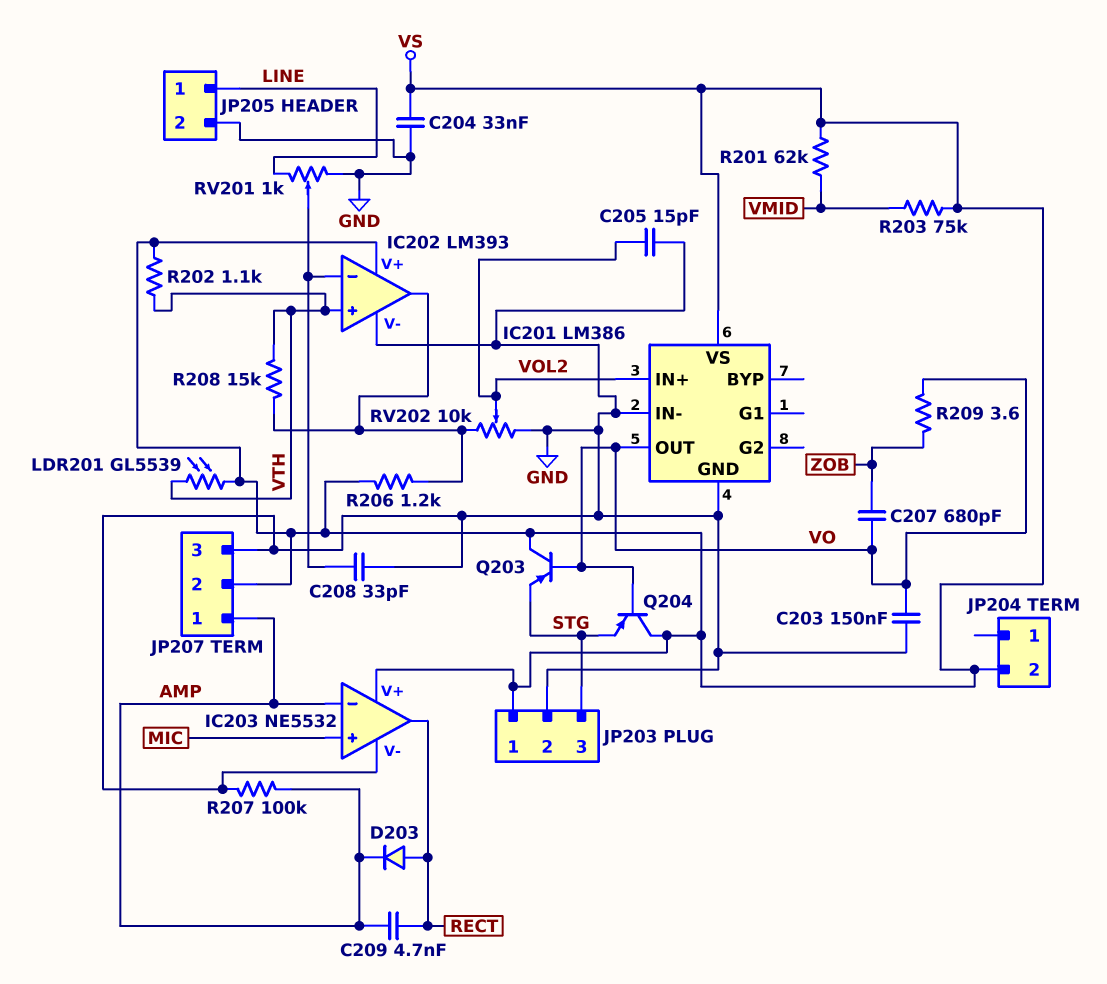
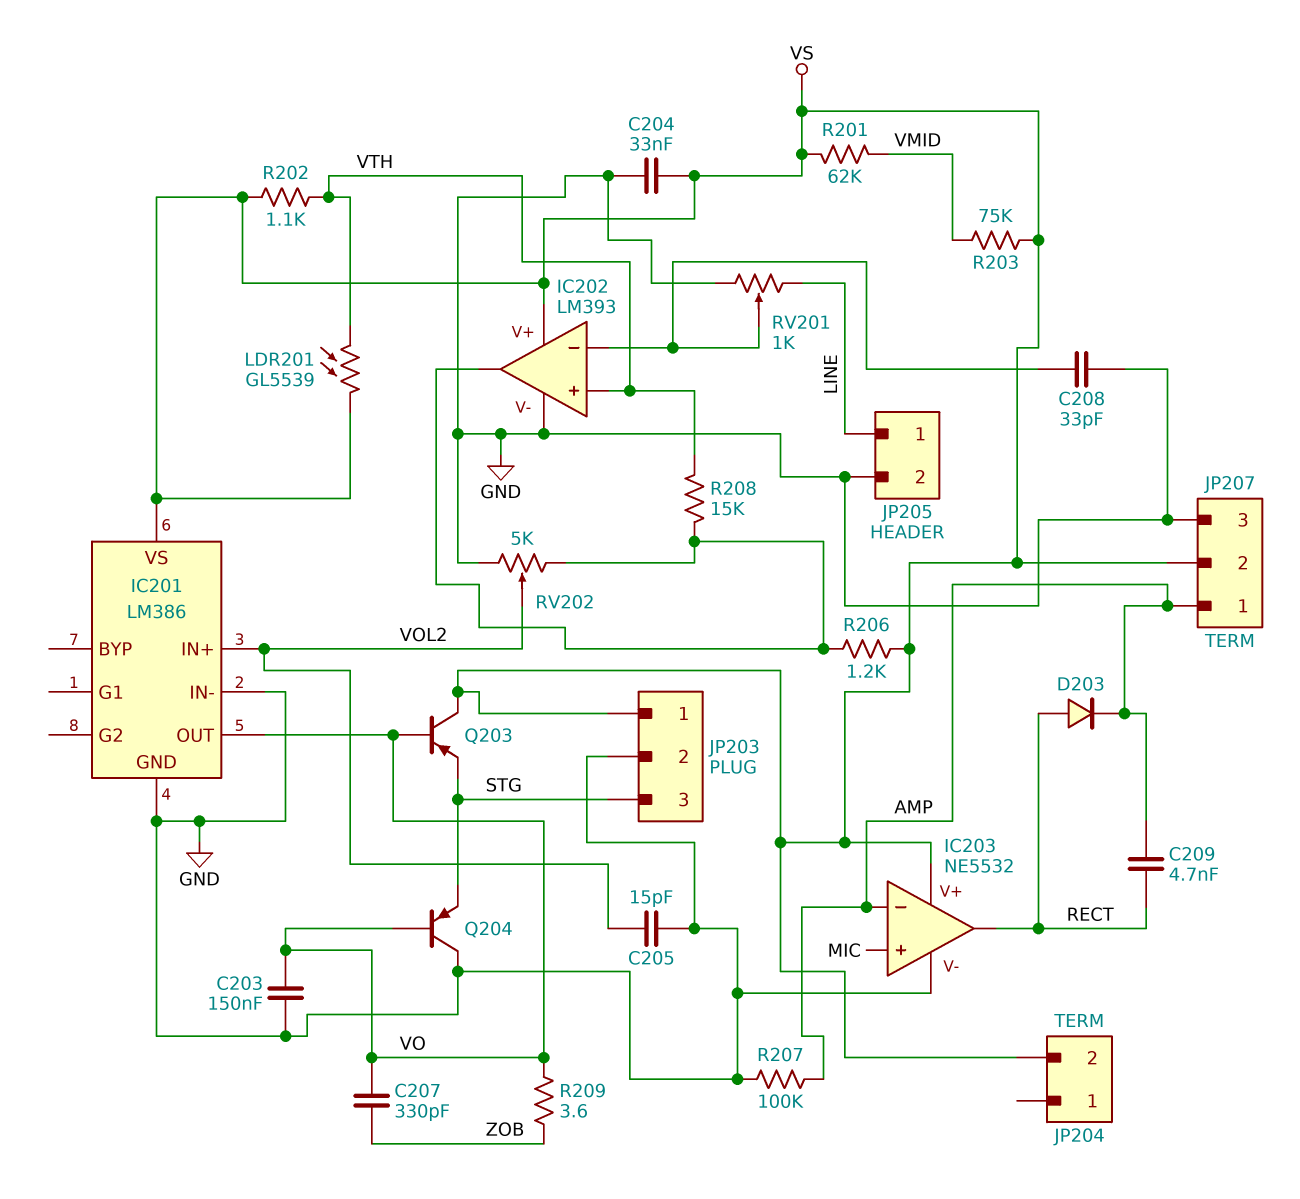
C207: 680pF (VO, ZOB) -> 330pF (VO, ZOB)
Q204: PNP (B VO, C VS, E STG) -> PNP (B VO, C GND, E STG)
RV202: 10k (GND, IC202/out, wiper VOL2) -> 5k (GND, IC202/out, wiper VOL2)

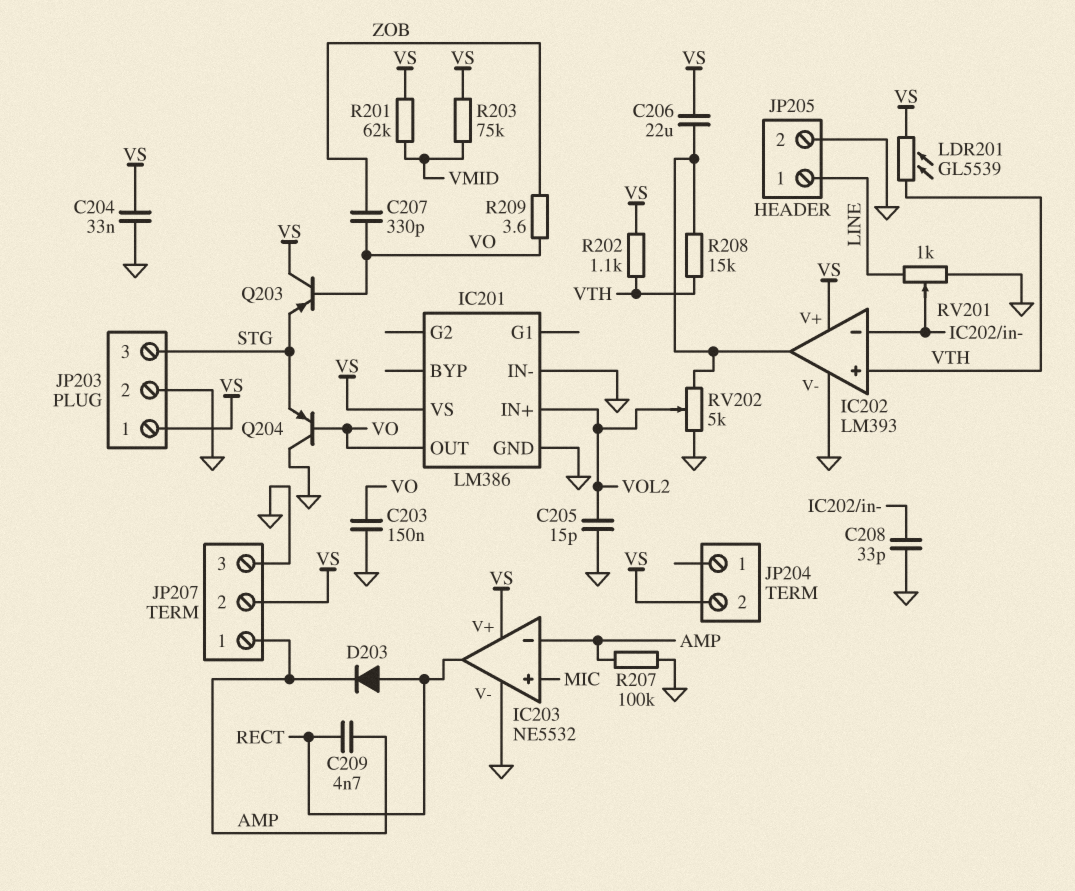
C206: none -> 22uF (IC202/out, VS)
R206: 1.2k (IC202/out, VS) -> none

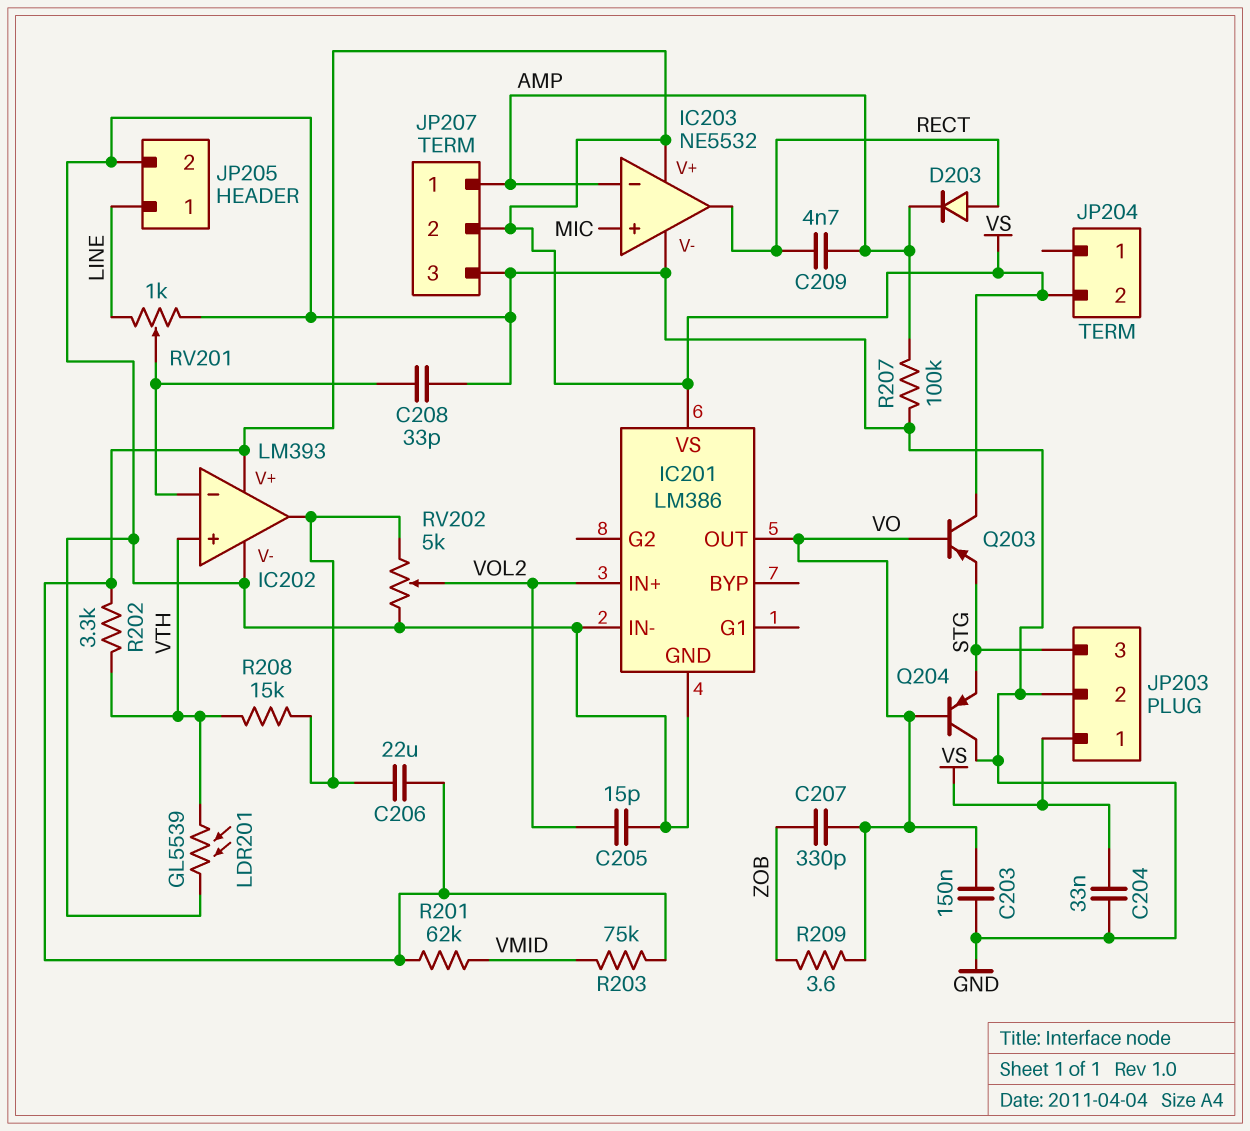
LDR201: GL5539 (VS, VTH) -> GL5539 (GND, VTH)
R202: 1.1k (VS, VTH) -> 3.3k (VS, VTH)

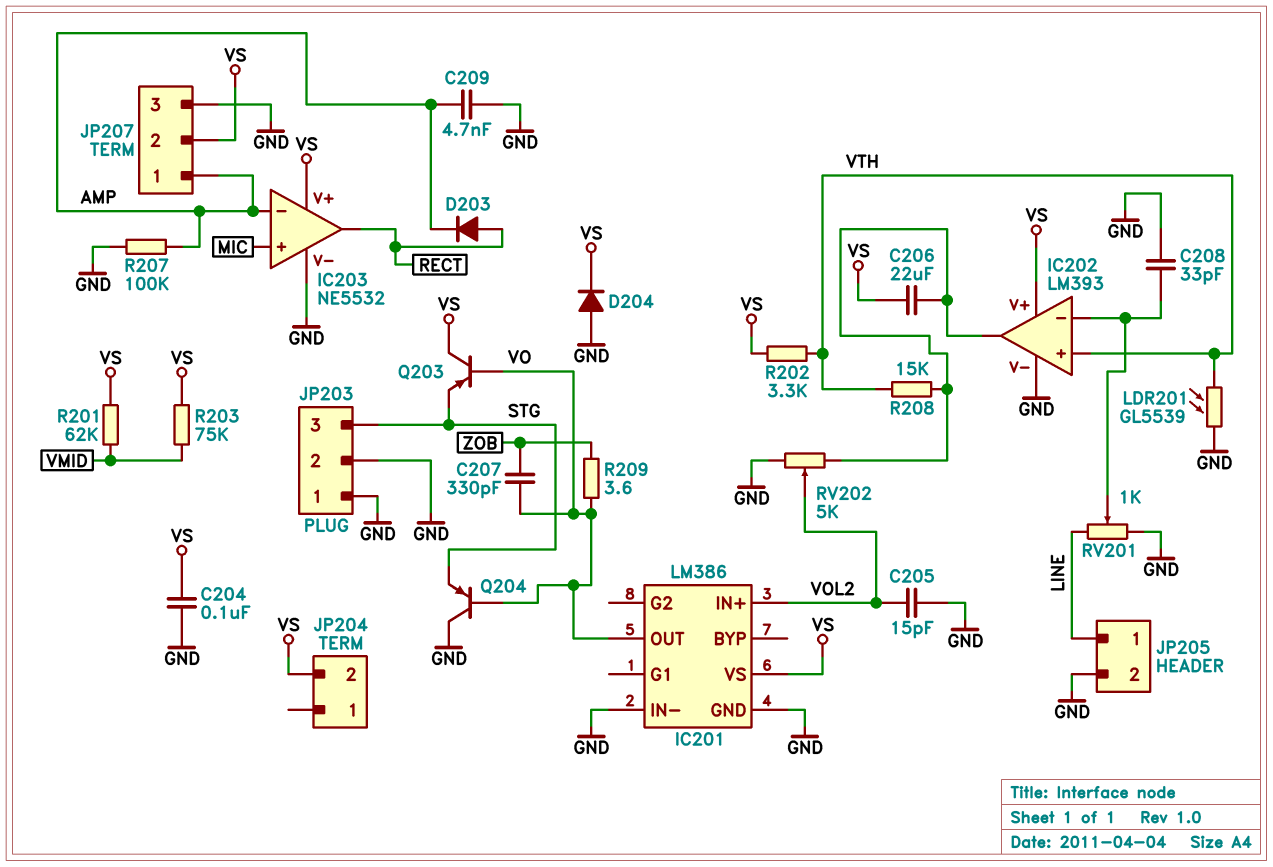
C203: 150nF (GND, VO) -> none
C204: 33nF (GND, VS) -> 100nF (GND, VS)
C209: 4.7nF (AMP, RECT) -> 4.7nF (AMP, GND)
D204: none -> diode (A GND, K VS)
JP203 pin 1: VS -> GND

